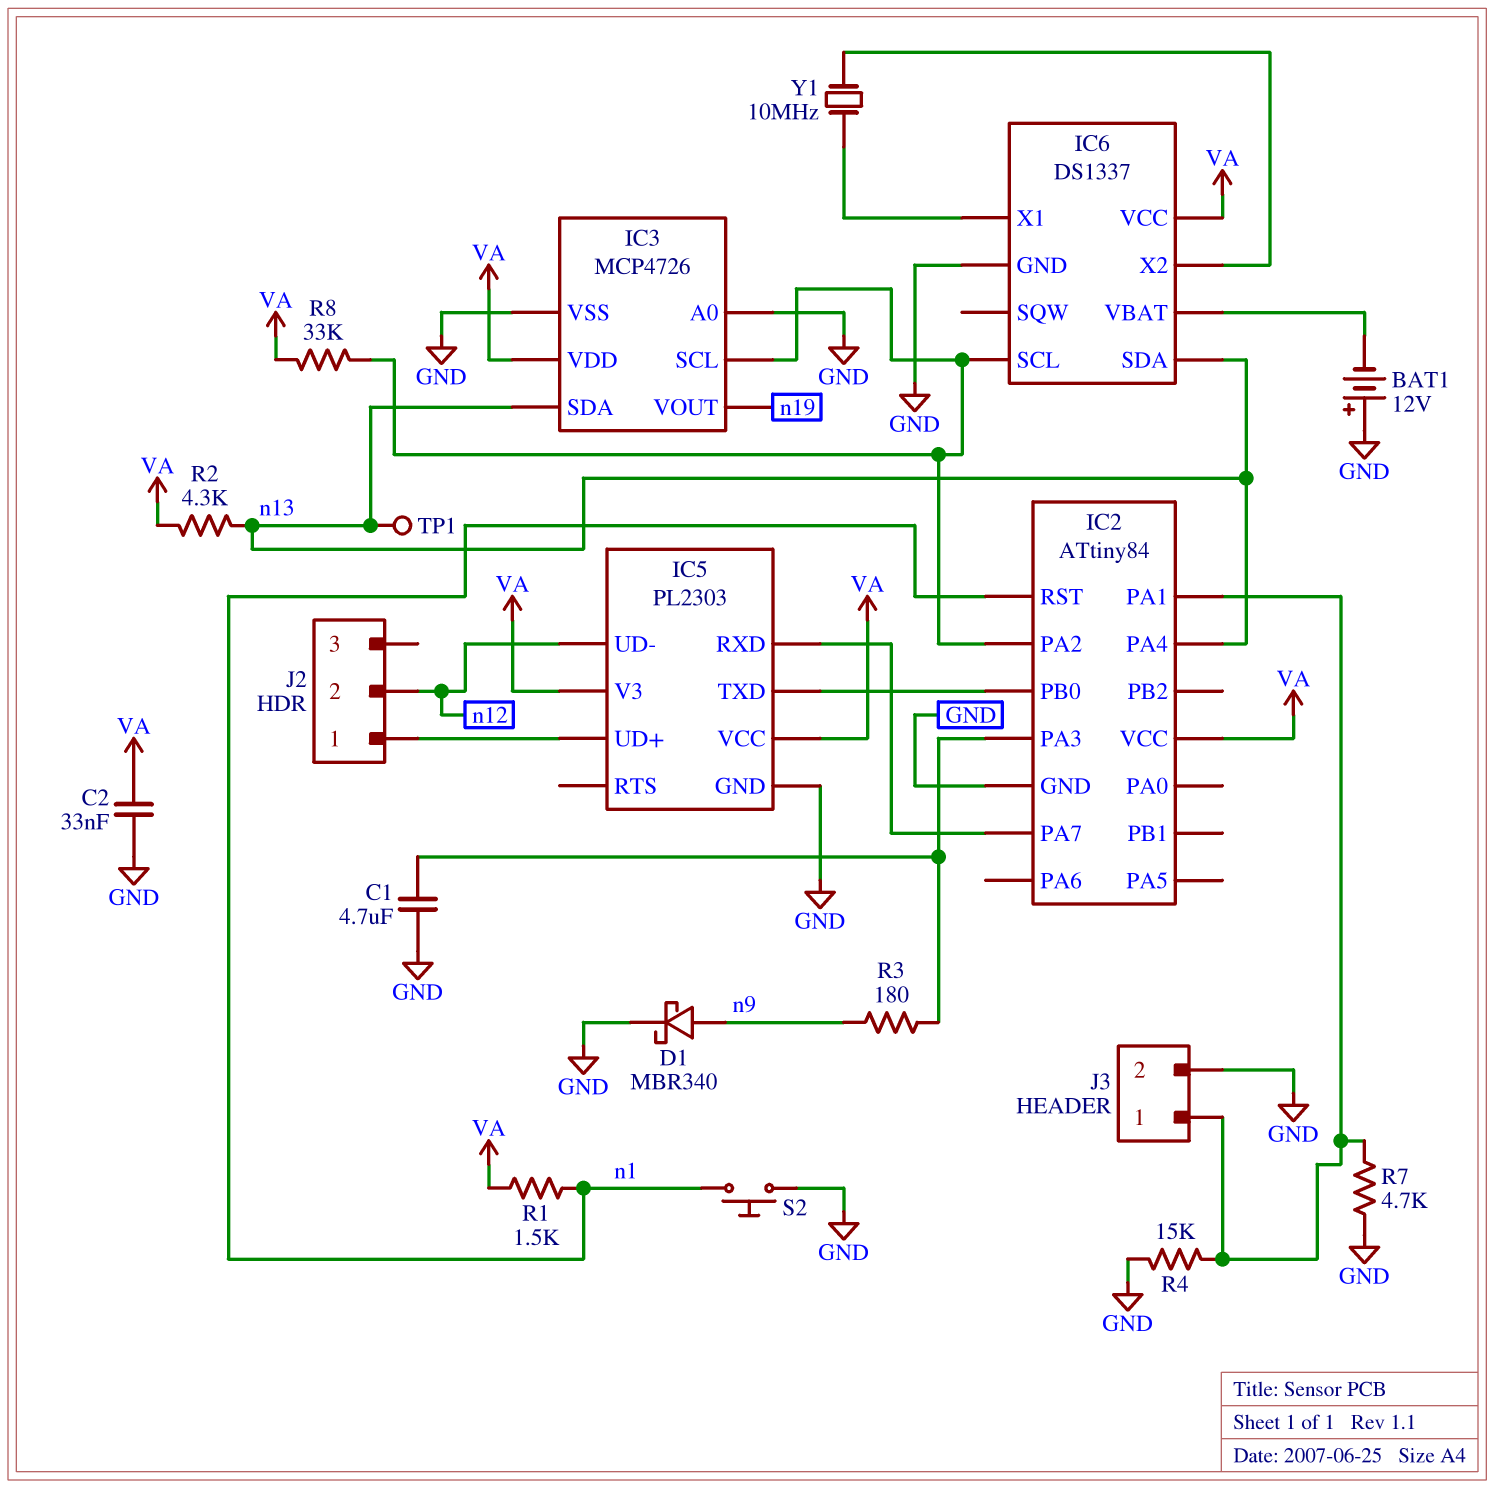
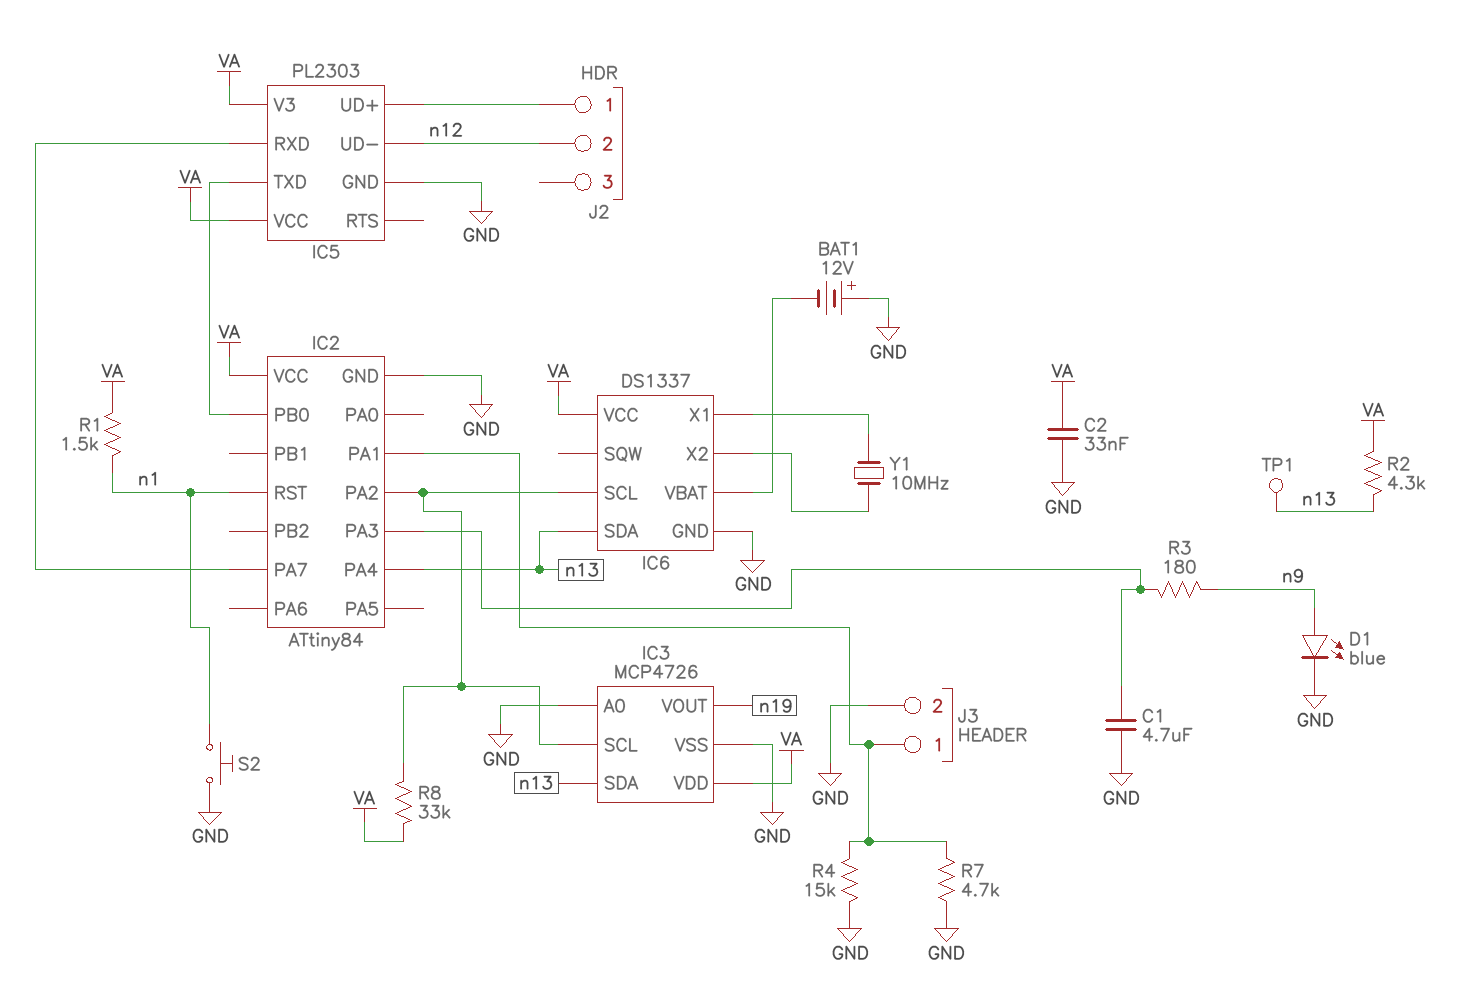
D1: schottky MBR340 (A n9, K GND) -> LED blue (A n9, K GND)

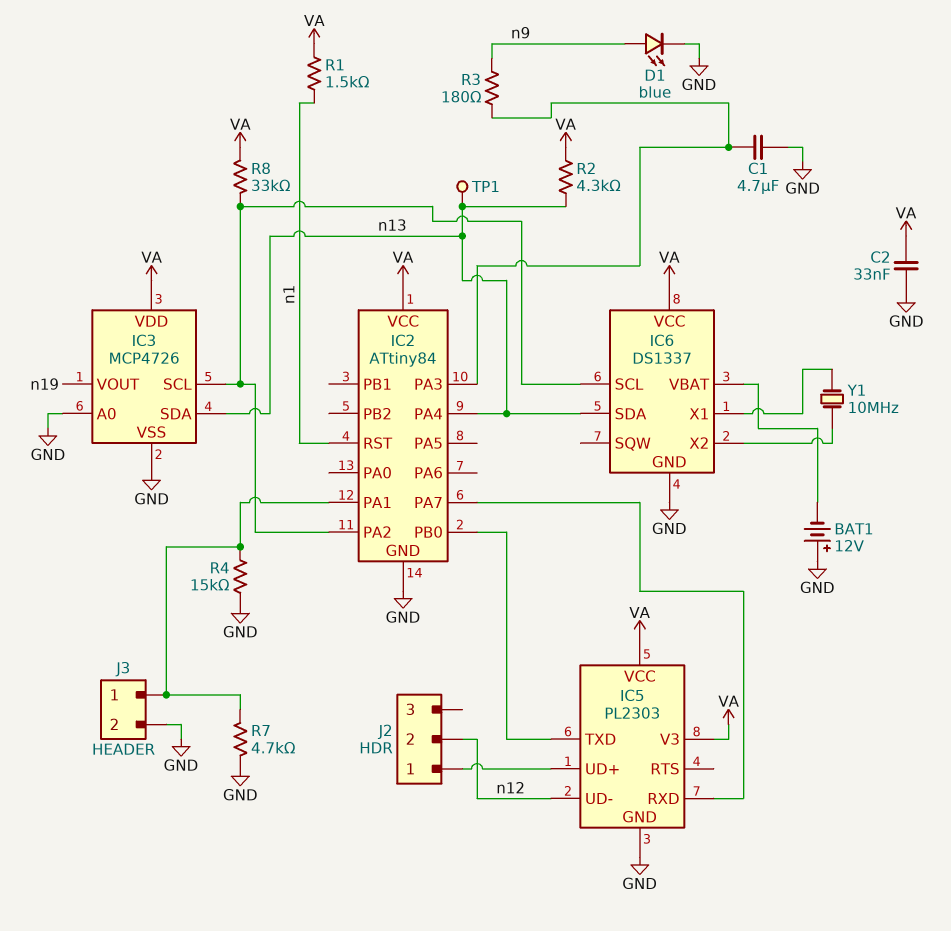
S2: button (GND, n1) -> none

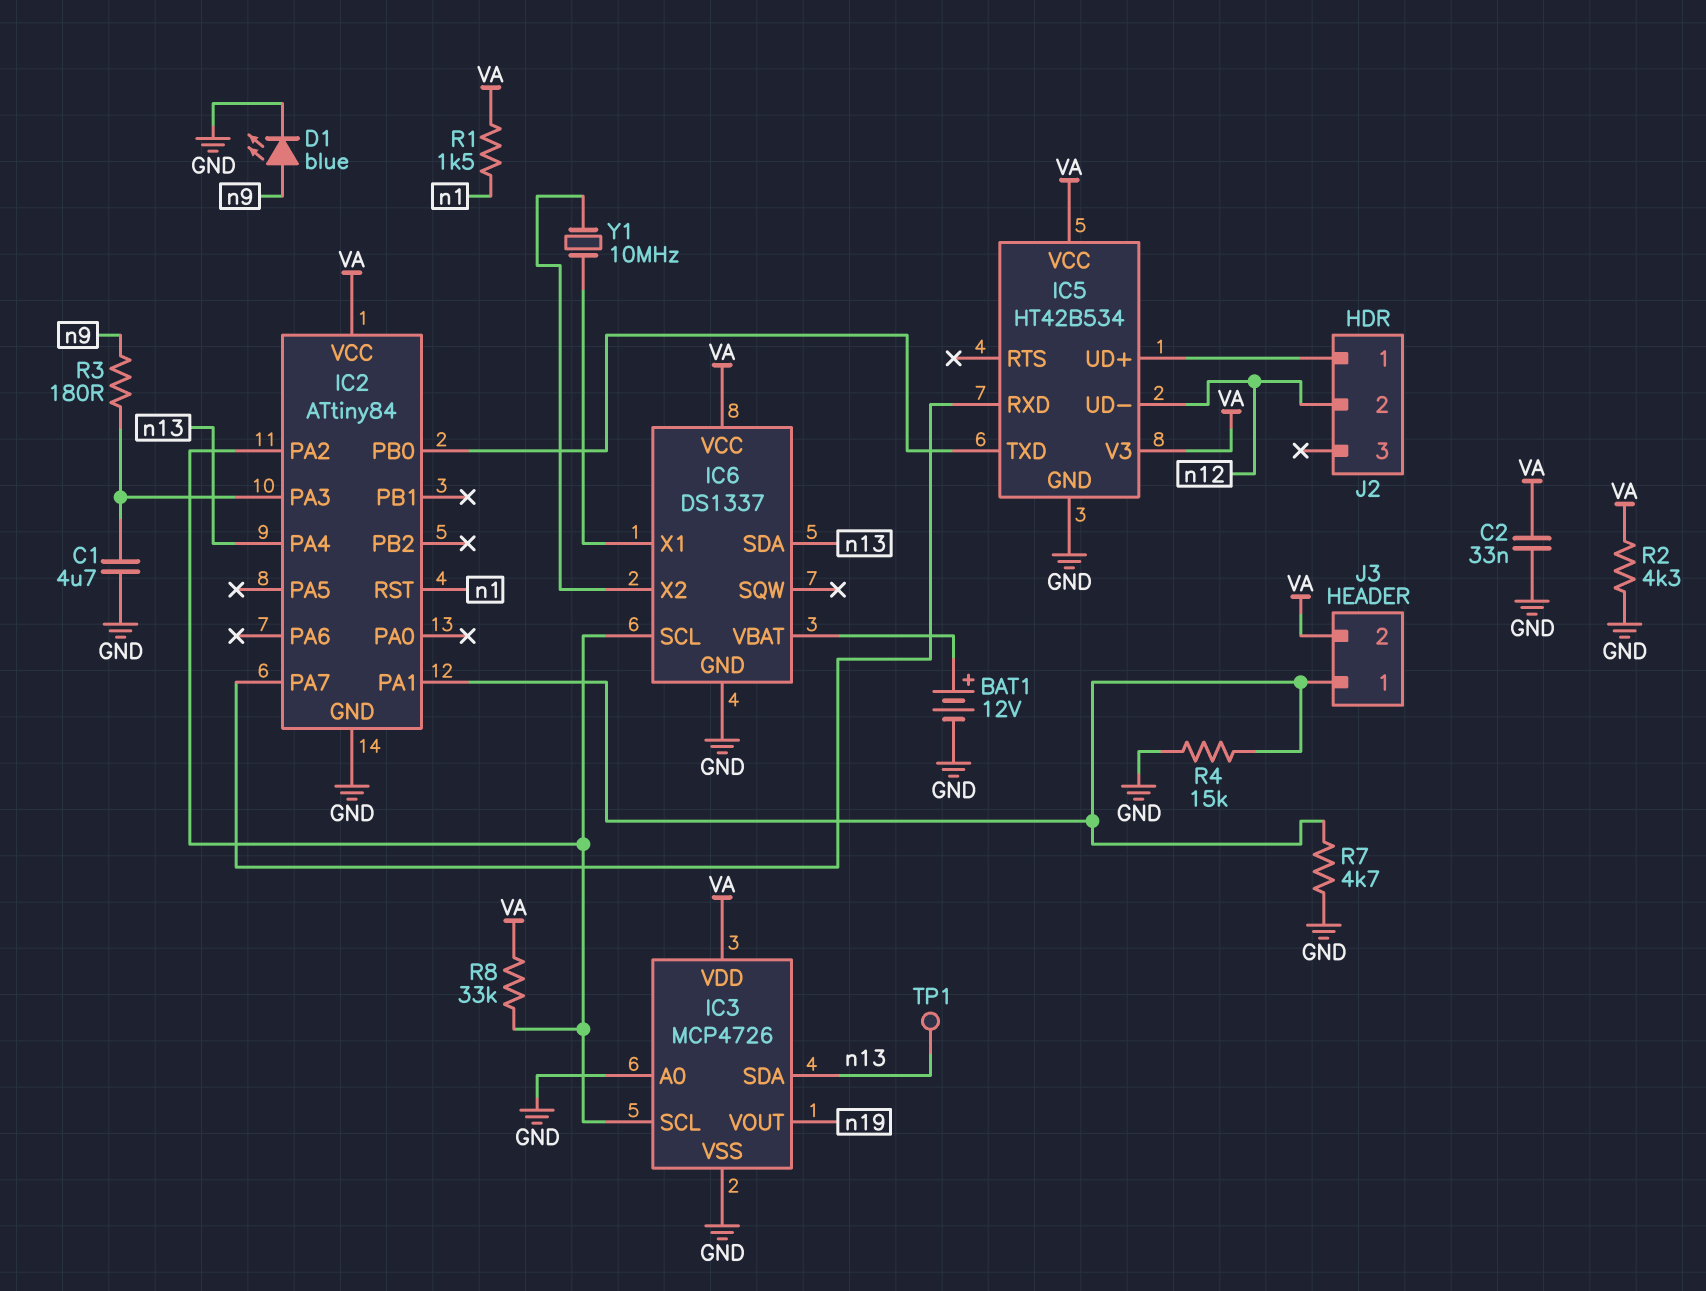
BAT1: 12V (plus GND, minus IC6/VBAT) -> 12V (plus IC6/VBAT, minus GND)
IC5: PL2303 -> HT42B534
J3 pin 2: GND -> VA
R2: 4.3k (VA, n13) -> 4.3k (GND, VA)

